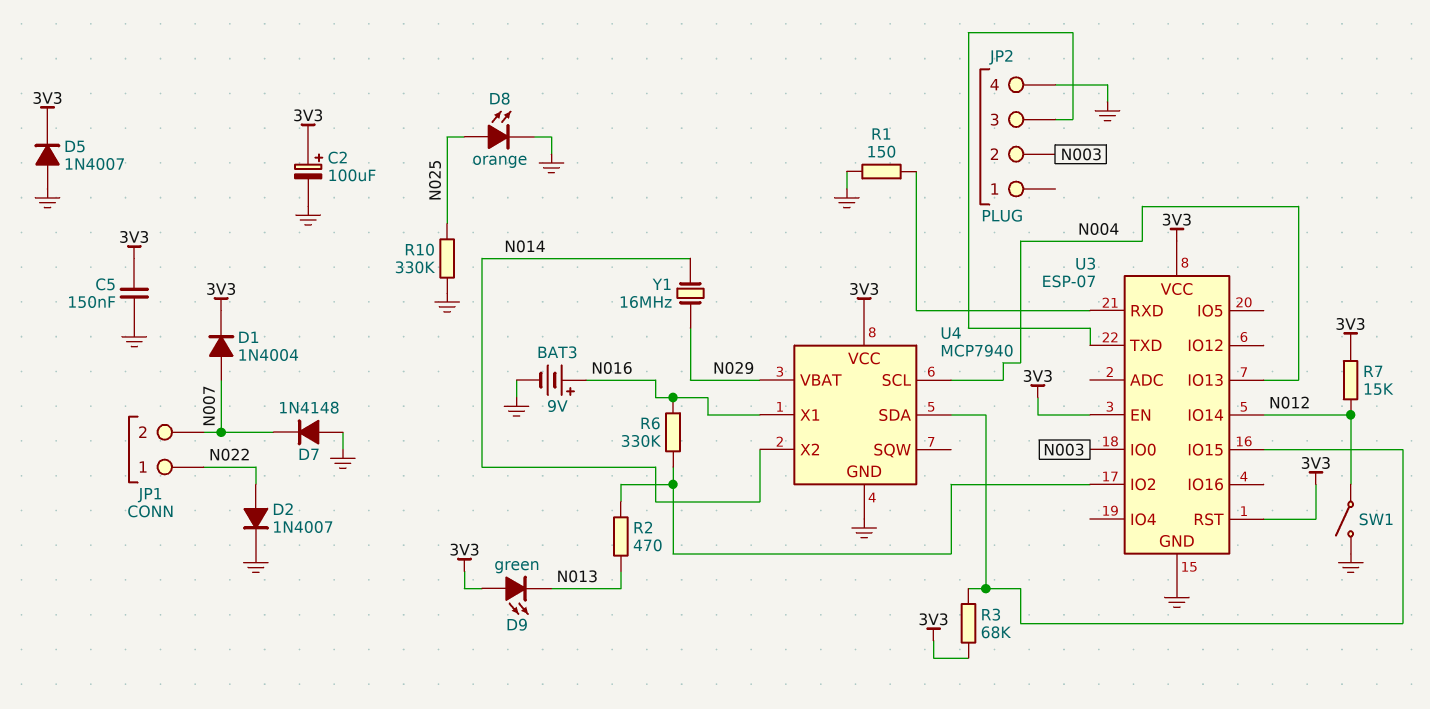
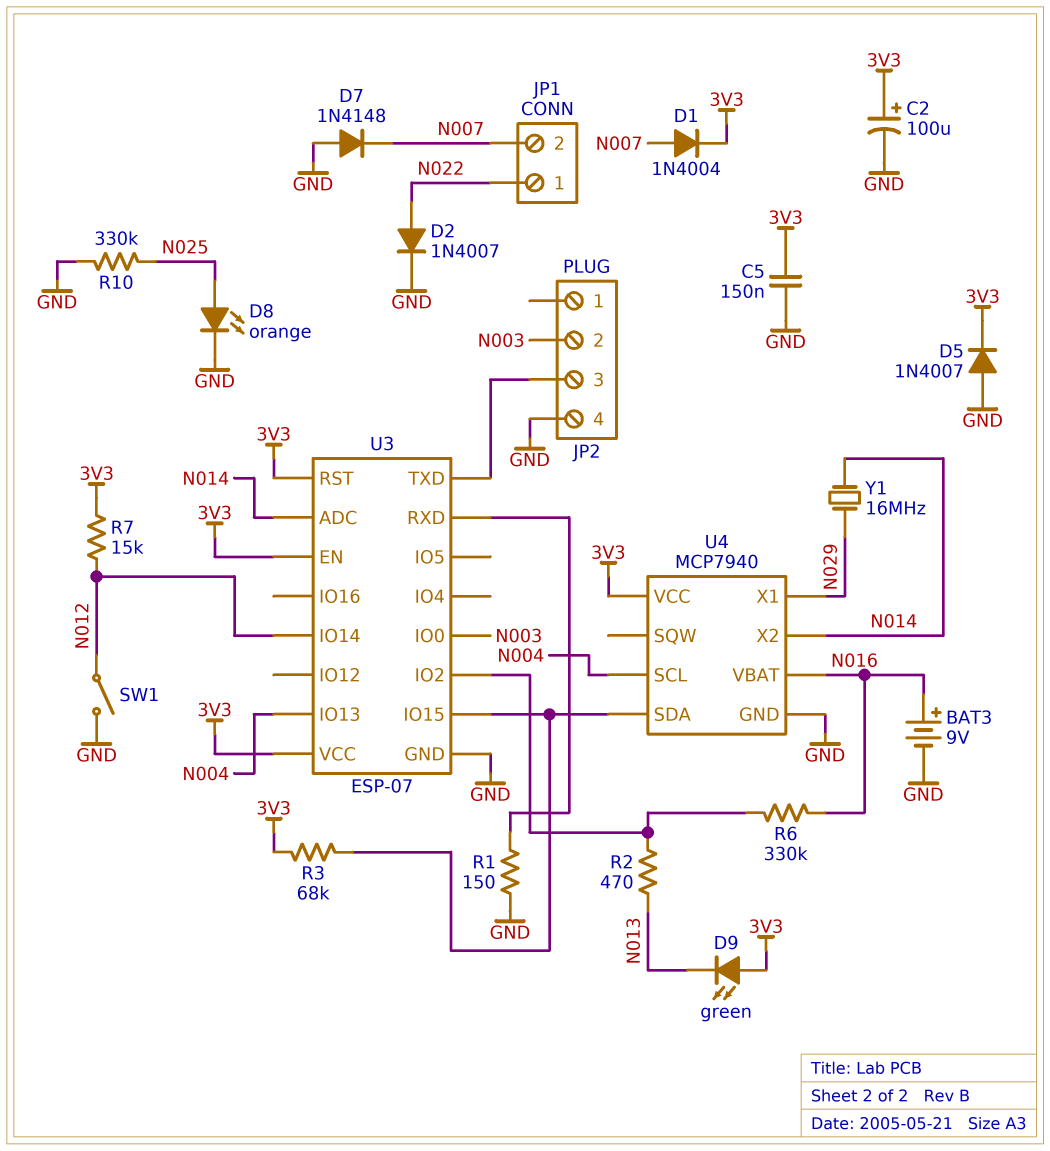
U3 pin ADC: none -> N014
U4 pin VBAT: N029 -> N016
U4 pin X1: N016 -> N029

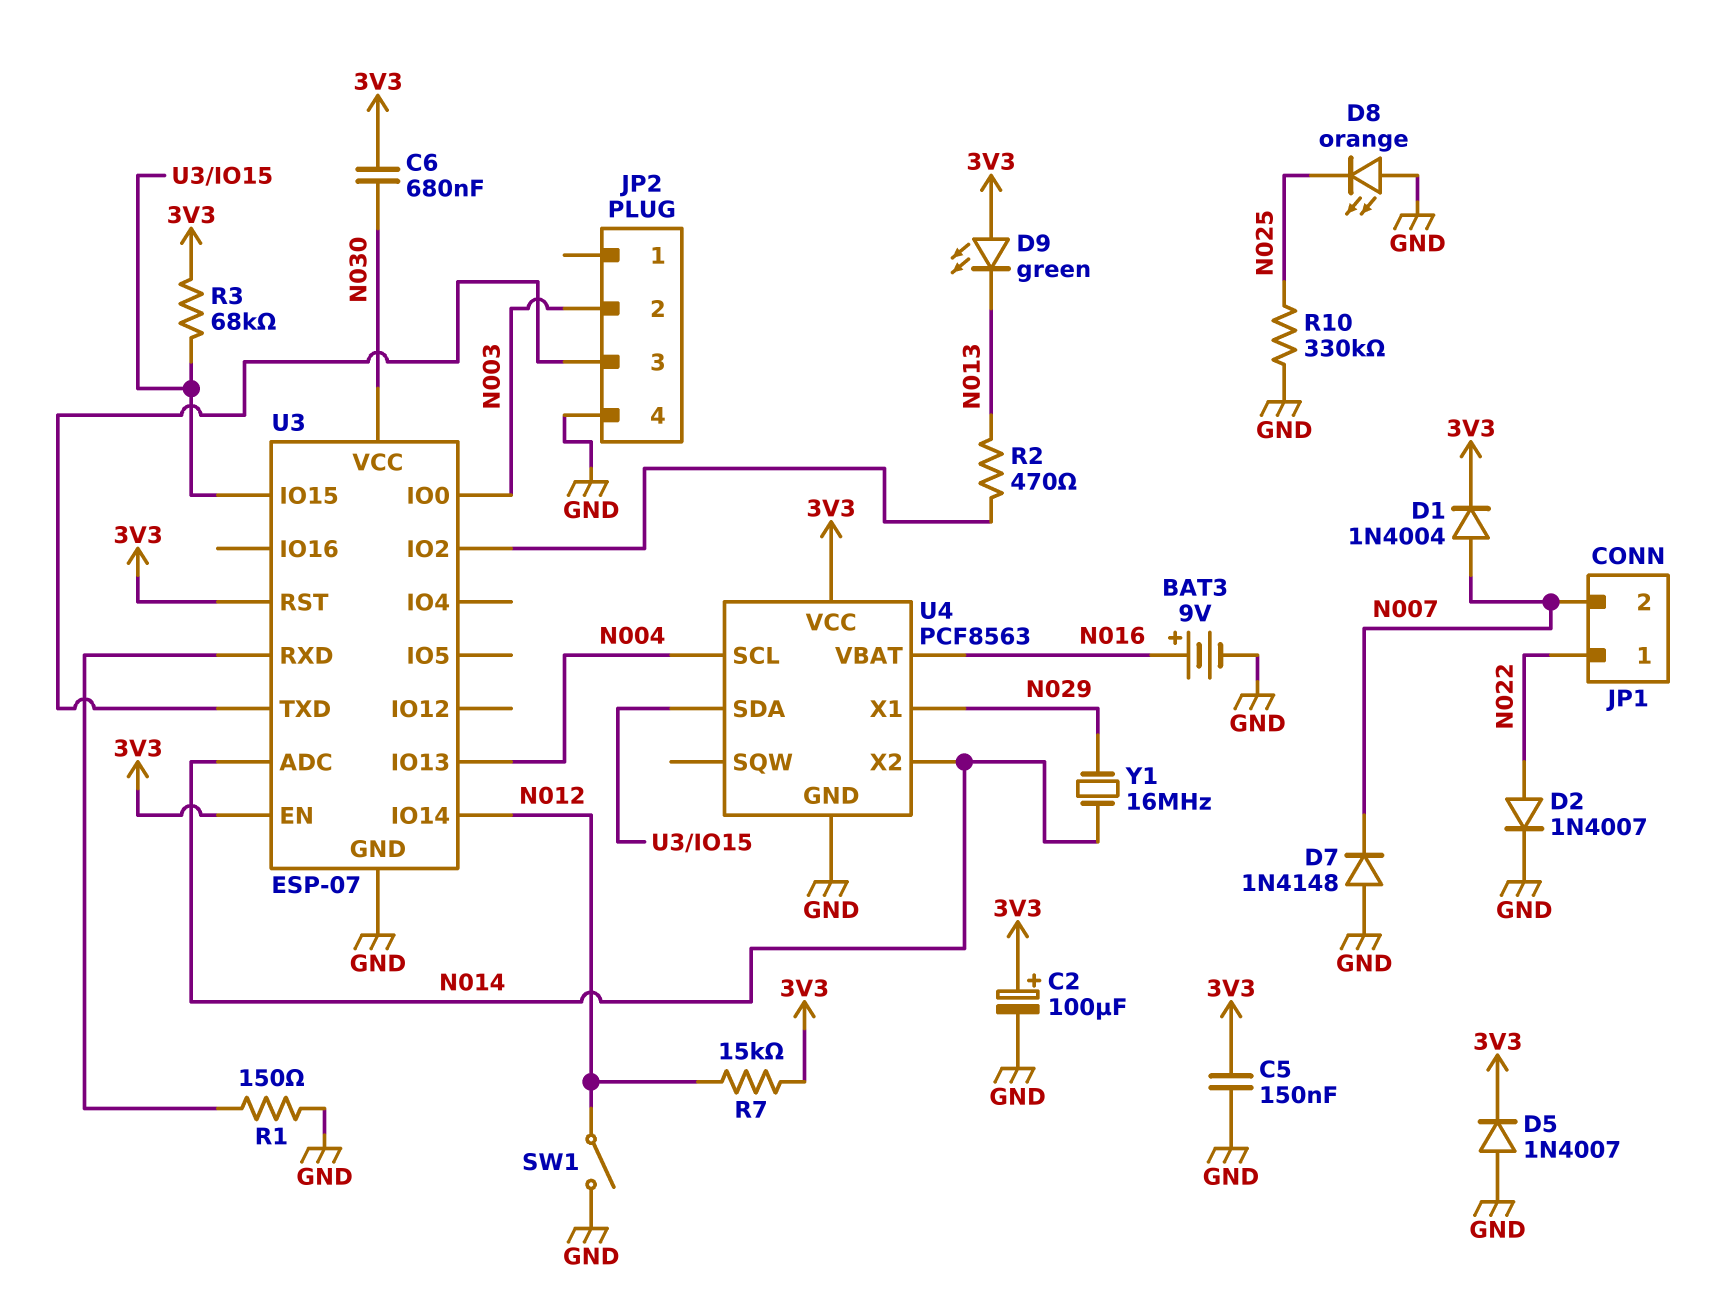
C6: none -> 680nF (3V3, N030)
D8: LED orange (A N025, K GND) -> LED orange (A GND, K N025)
R6: 330k (N016, U3/IO2) -> none
U3 pin VCC: 3V3 -> N030
U4: MCP7940 -> PCF8563

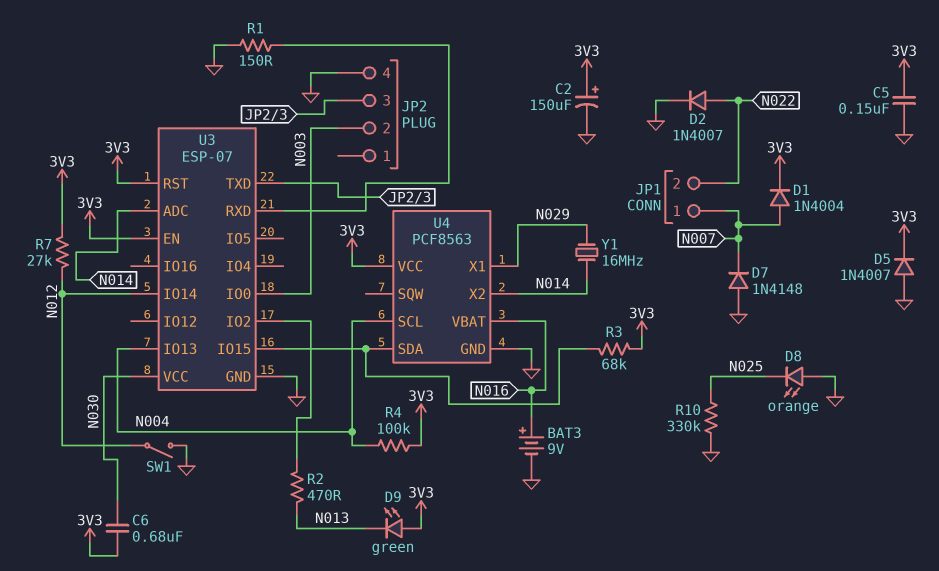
C2: 100uF (plus 3V3, minus GND) -> 150uF (plus 3V3, minus GND)
JP1 pin 1: N022 -> N007
JP1 pin 2: N007 -> N022
R4: none -> 100k (3V3, N004)
R7: 15k (3V3, N012) -> 27k (3V3, N012)

